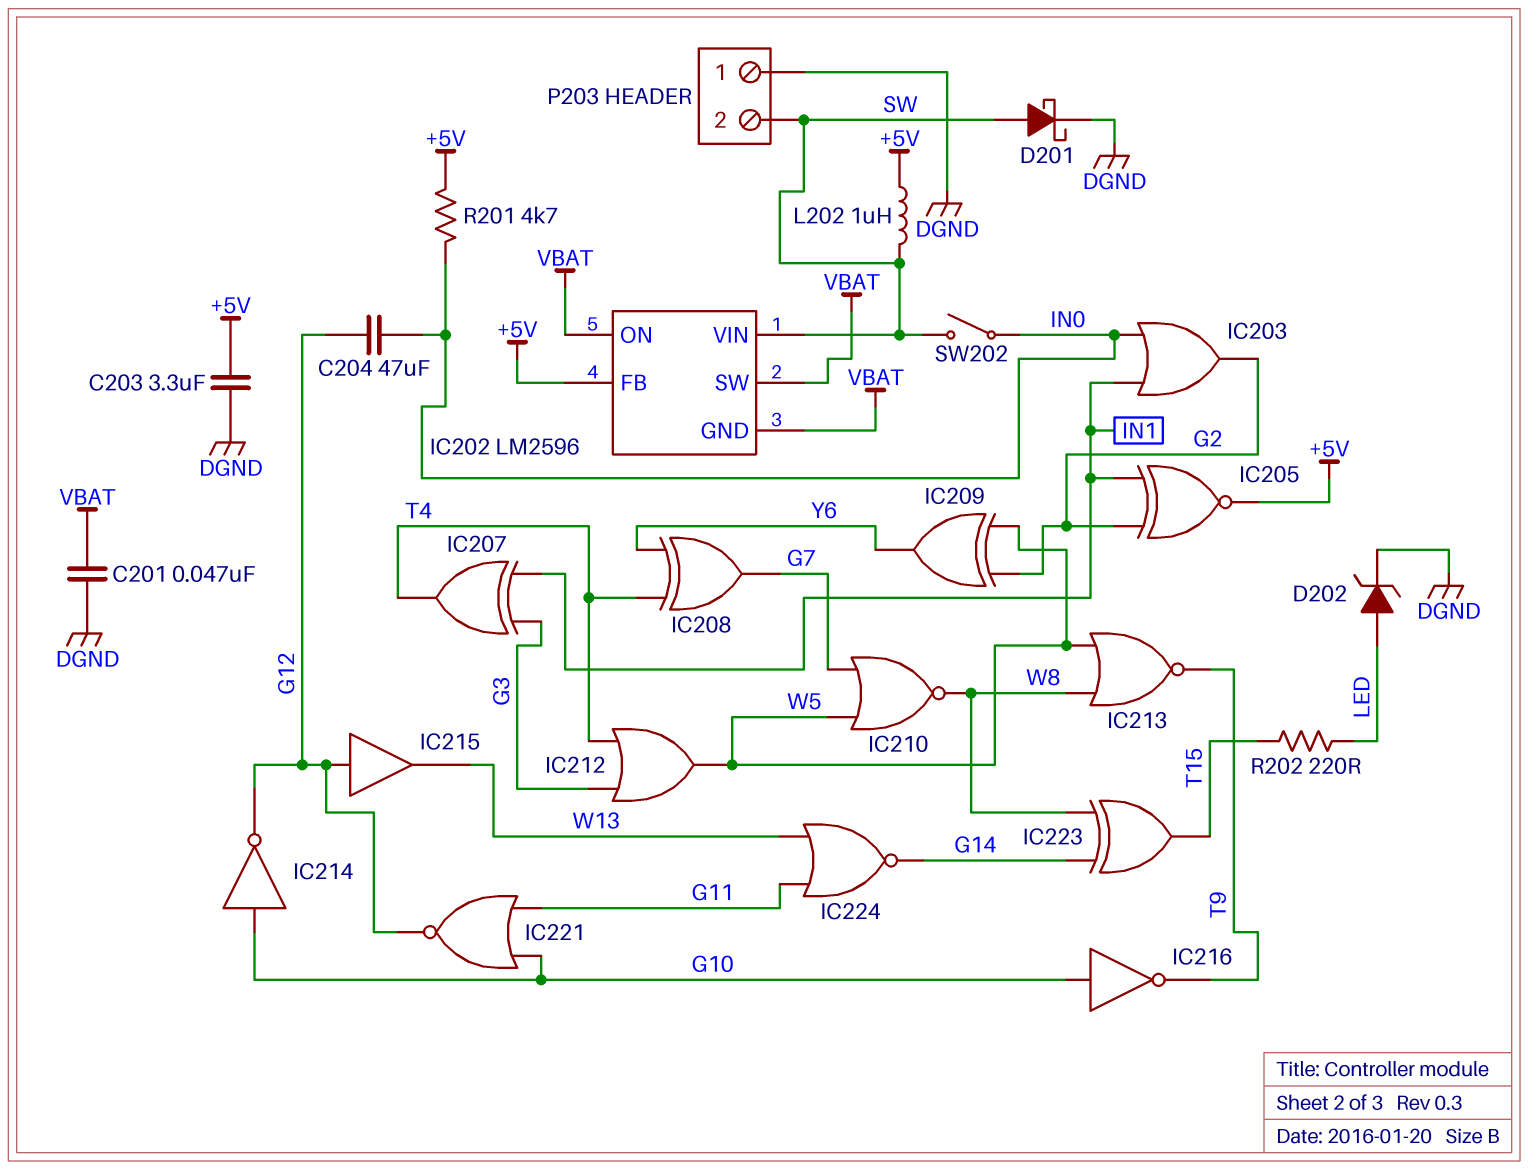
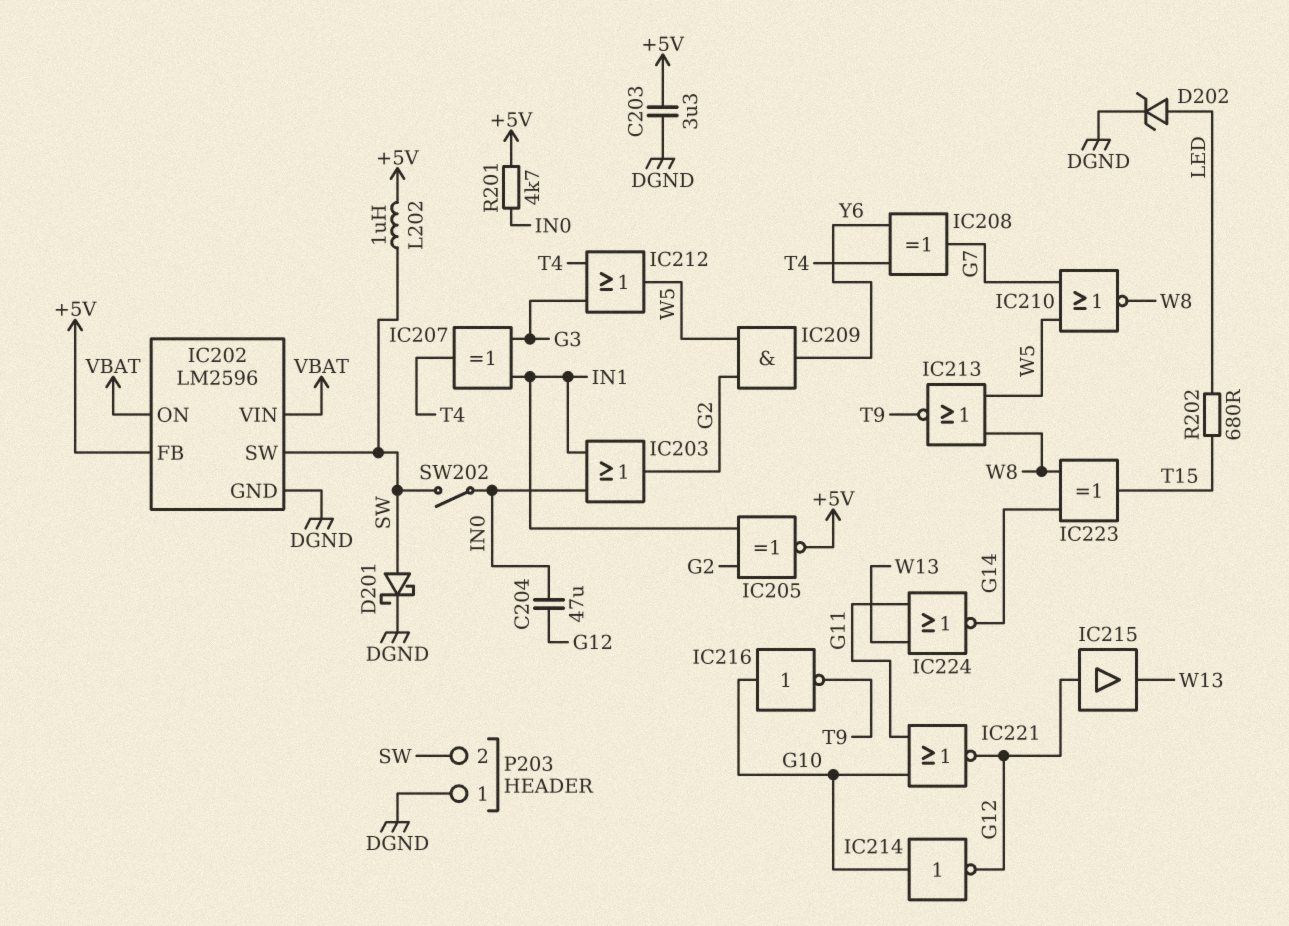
C201: 47nF (DGND, VBAT) -> none
IC202 pin GND: VBAT -> DGND
IC202 pin SW: VBAT -> SW
IC202 pin VIN: SW -> VBAT
IC209: XOR (in G2, in W5, out Y6) -> AND (in G2, in W5, out Y6)
R202: 220 (LED, T15) -> 680 (LED, T15)

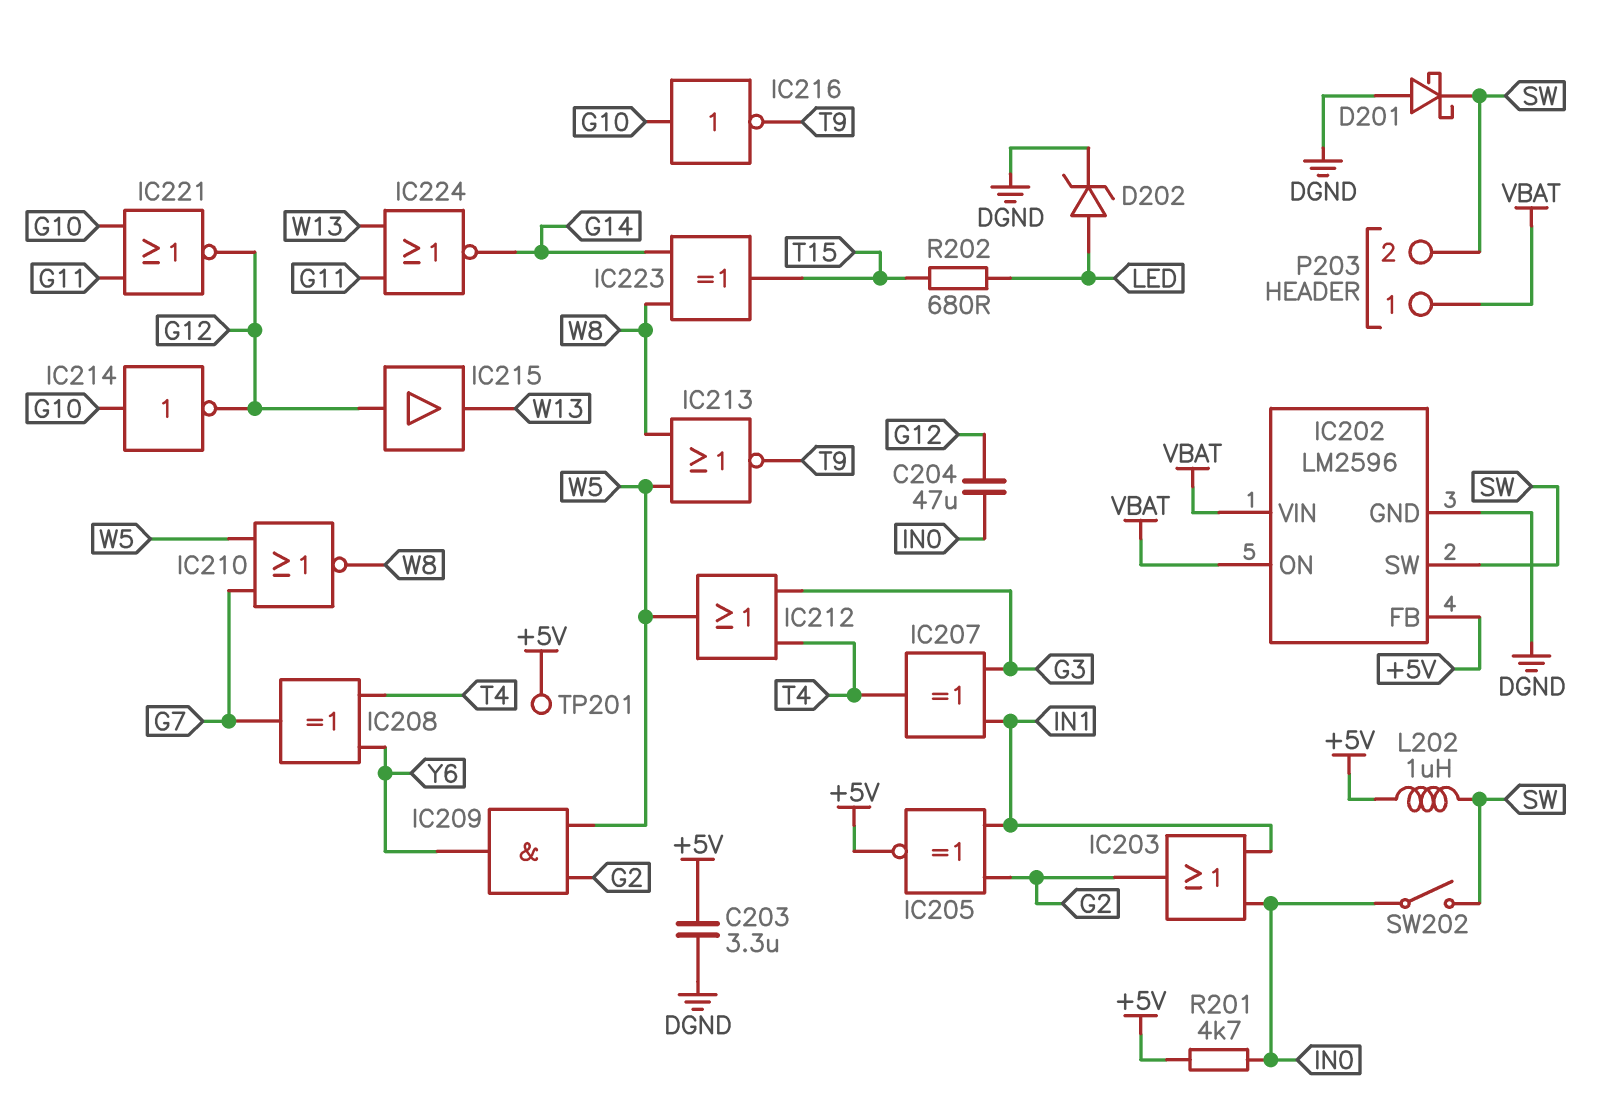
D201: schottky (A SW, K DGND) -> schottky (A DGND, K SW)
P203 pin 1: DGND -> VBAT
TP201: none -> test point (+5V)

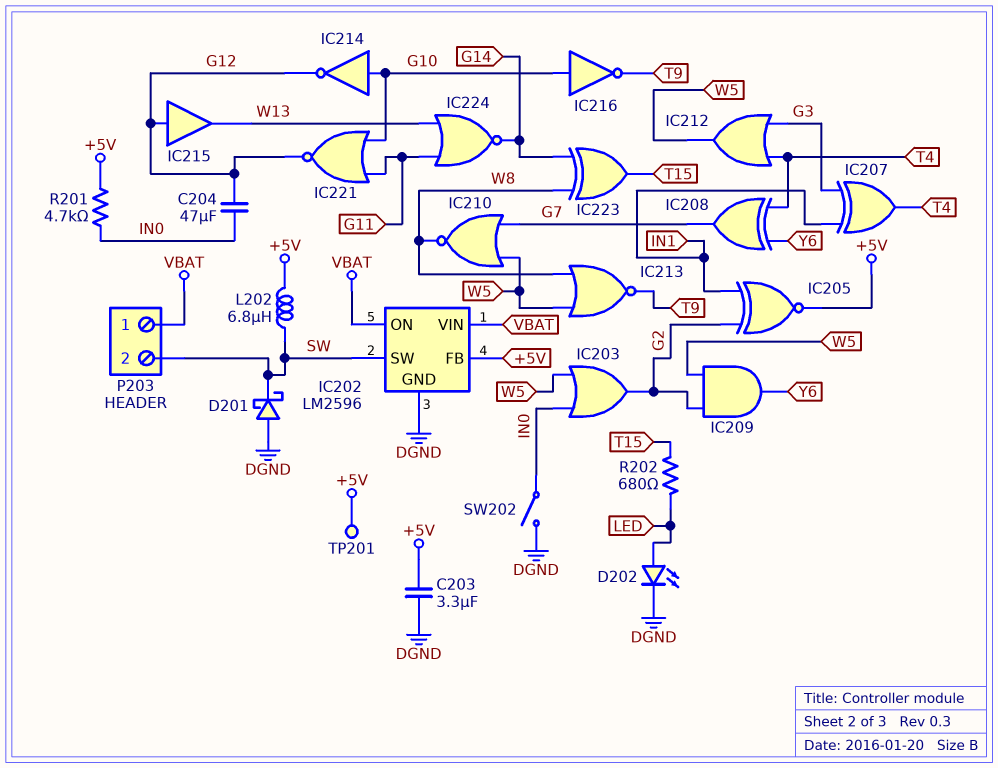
D202: zener (A LED, K DGND) -> LED (A LED, K DGND)
IC203: OR (in IN0, in IN1, out G2) -> OR (in IN0, in W5, out G2)
L202: 1uH (+5V, SW) -> 6.8uH (+5V, SW)
SW202: switch (IN0, SW) -> switch (DGND, IN0)

